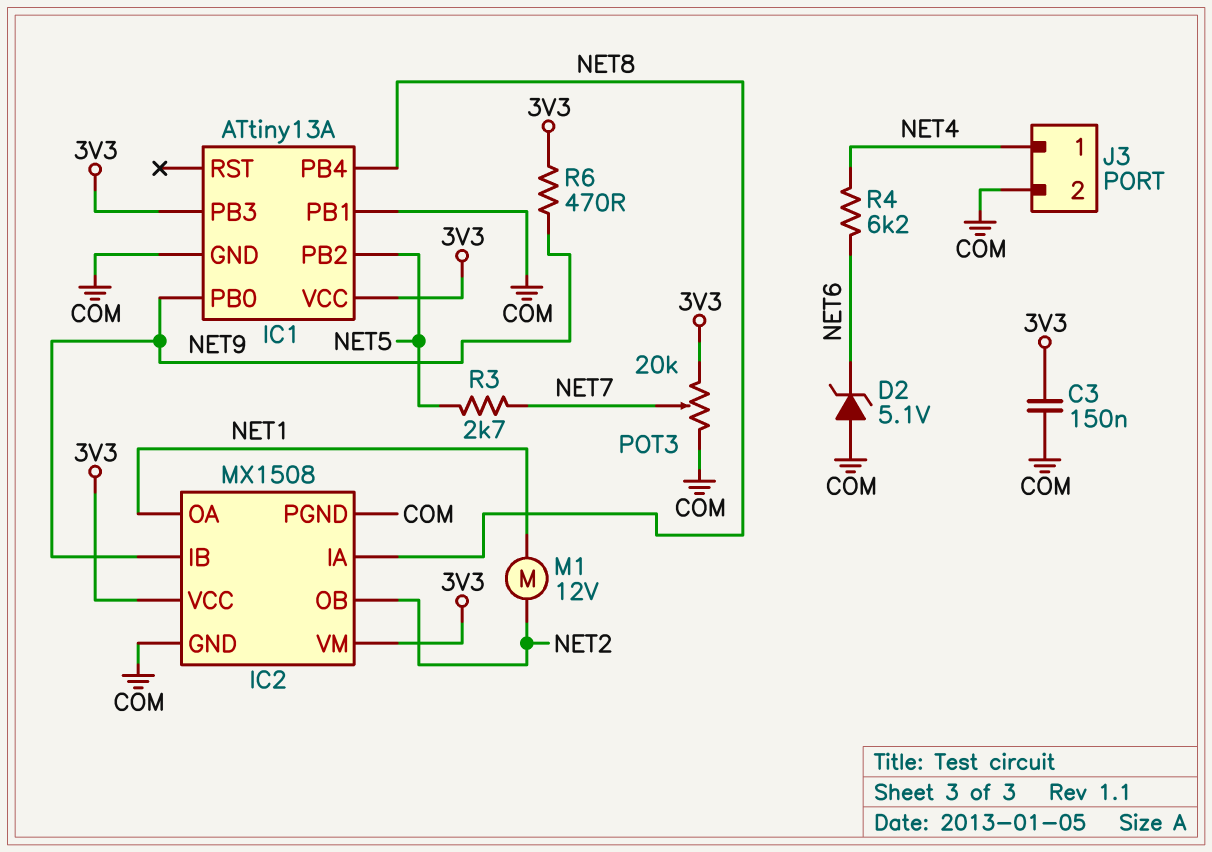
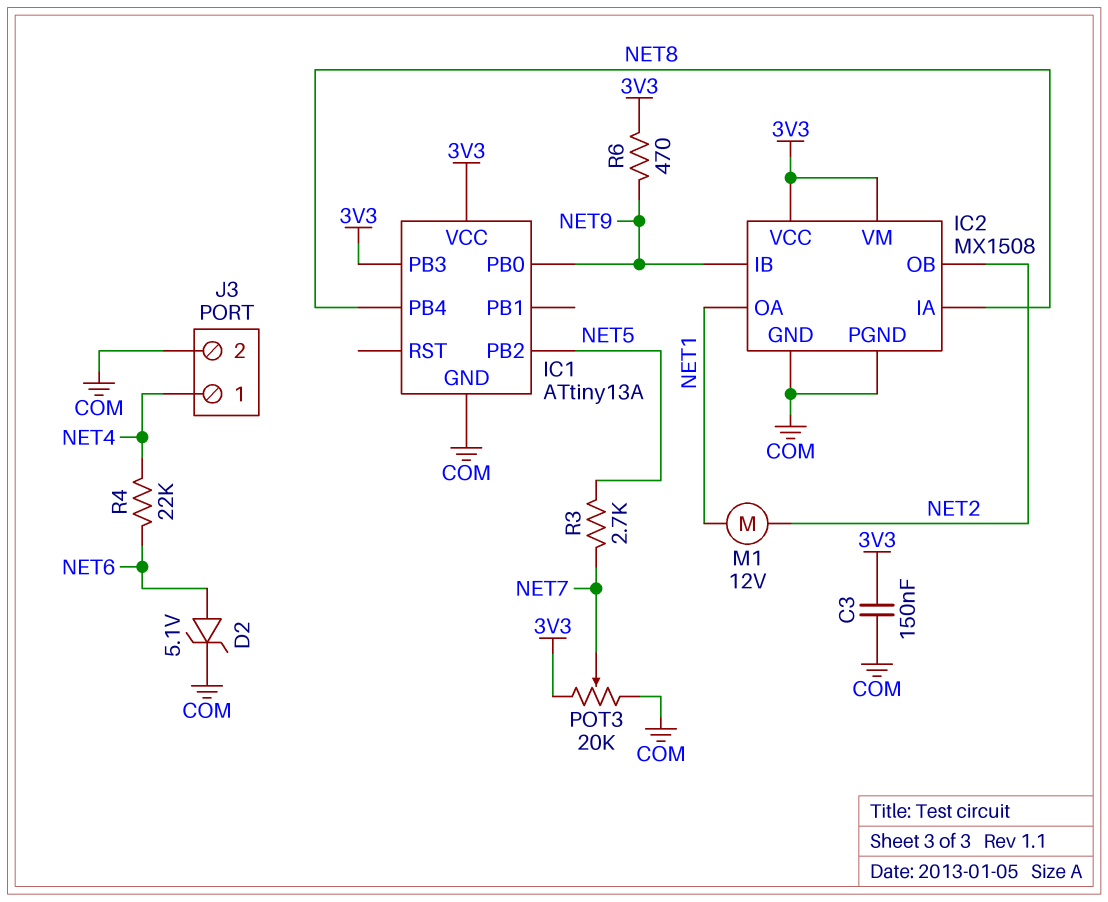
D2: zener 5.1V (A COM, K NET6) -> zener 5.1V (A NET6, K COM)
IC1 pin PB1: COM -> none
R4: 6.2k (NET4, NET6) -> 22k (NET4, NET6)

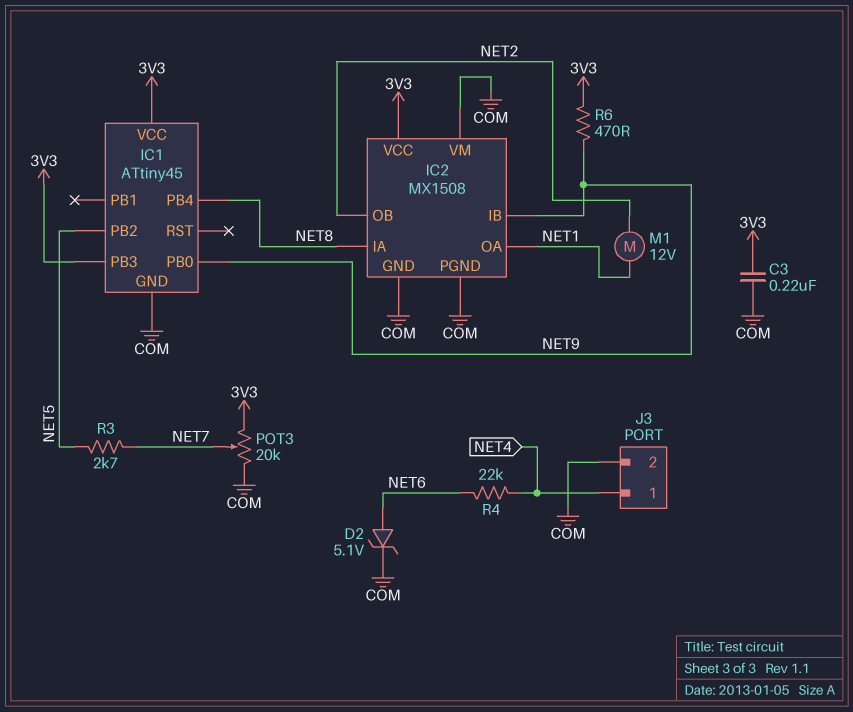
C3: 150nF (3V3, COM) -> 220nF (3V3, COM)
IC1: ATtiny13A -> ATtiny45
IC2 pin VM: 3V3 -> COM

